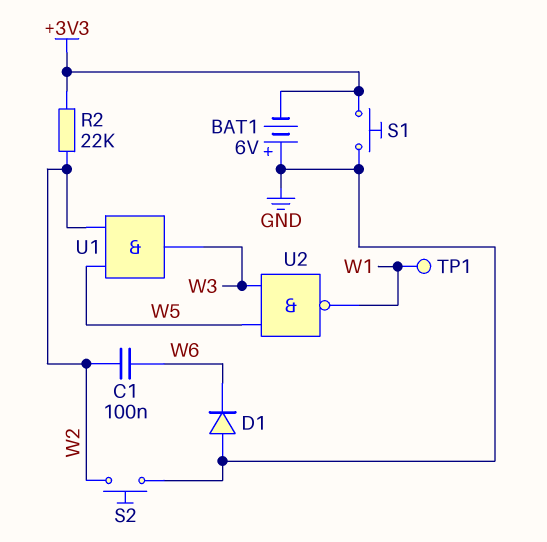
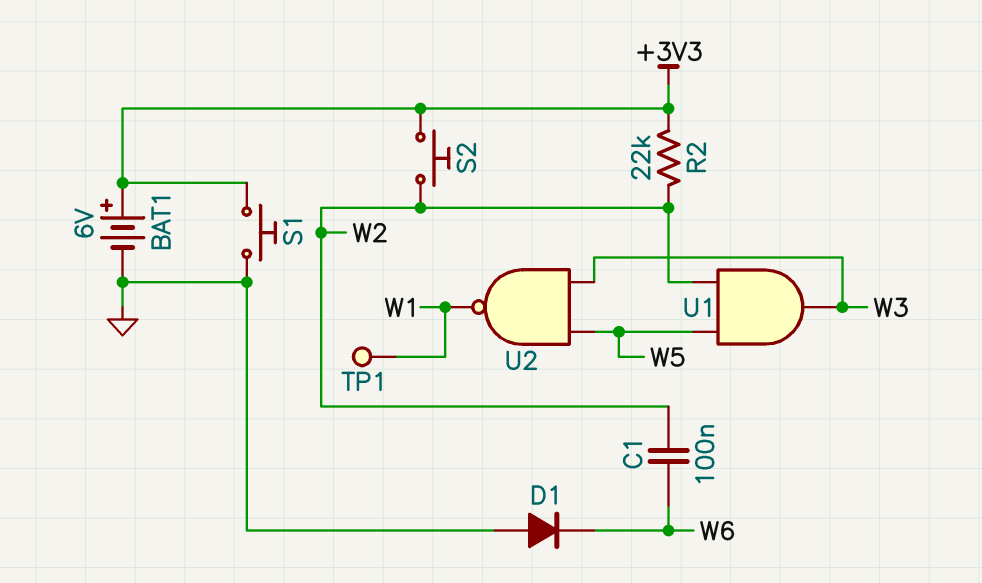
BAT1: 6V (plus GND, minus +3V3) -> 6V (plus +3V3, minus GND)
S2: button (GND, W2) -> button (+3V3, W2)

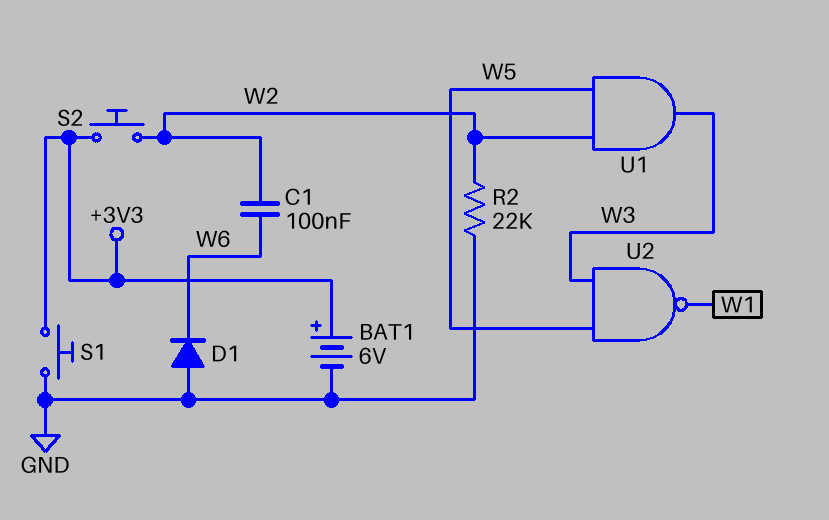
R2: 22k (+3V3, W2) -> 22k (GND, W2)
TP1: test point (W1) -> none

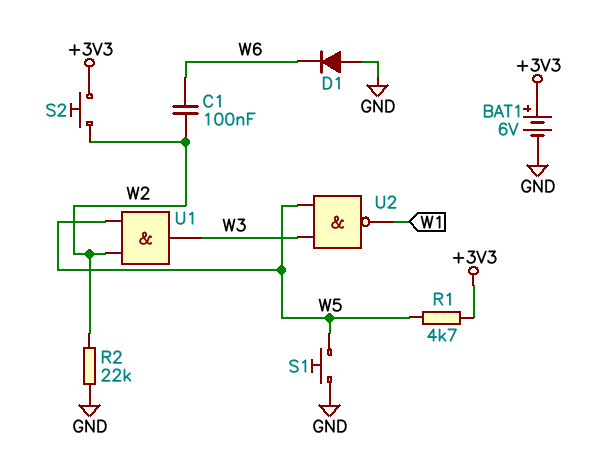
R1: none -> 4.7k (+3V3, W5)
S1: button (+3V3, GND) -> button (GND, W5)

